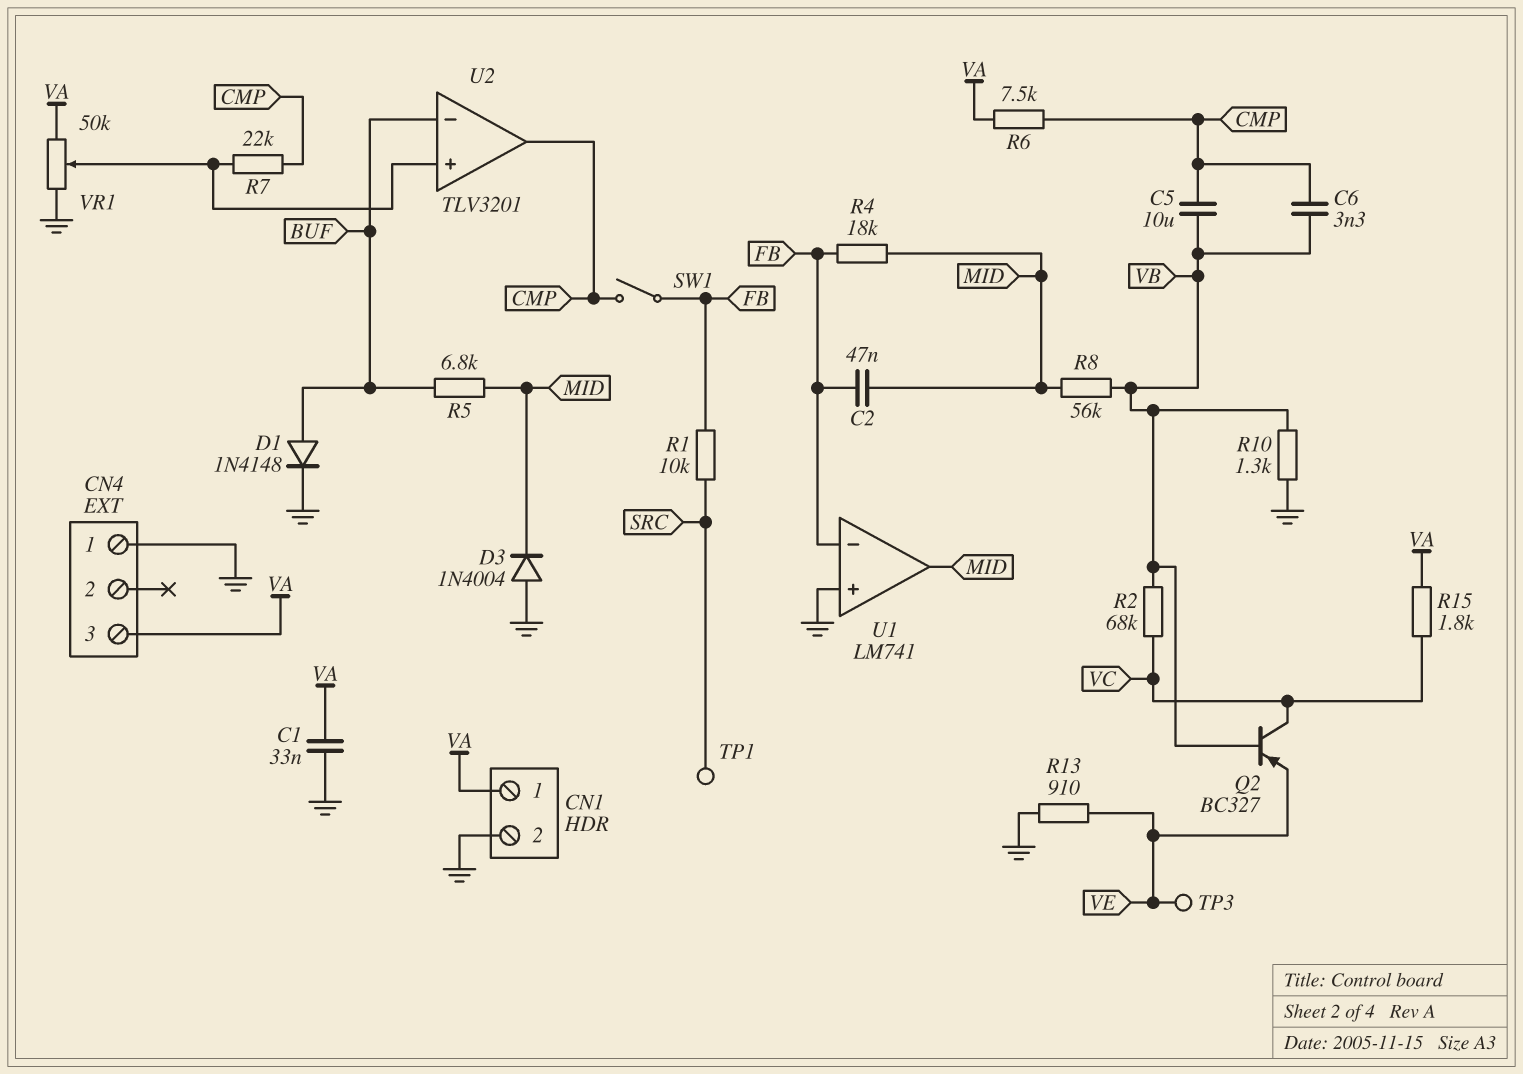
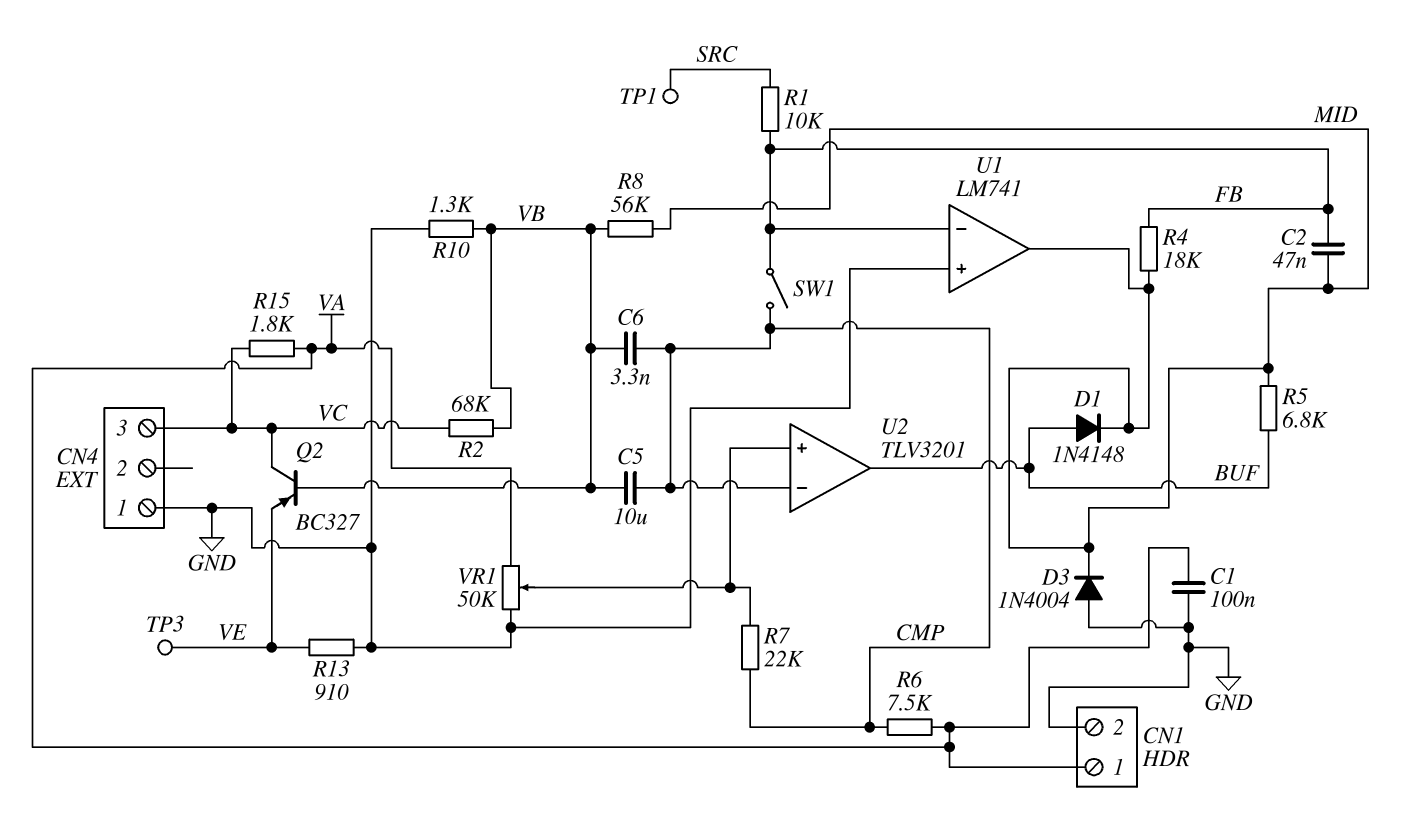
C1: 33nF (GND, VA) -> 100nF (GND, VA)
CN4 pin 3: VA -> VC
D1: diode 1N4148 (A BUF, K GND) -> diode 1N4148 (A BUF, K MID)
U2 pin in-: BUF -> CMP
U2 pin out: CMP -> BUF

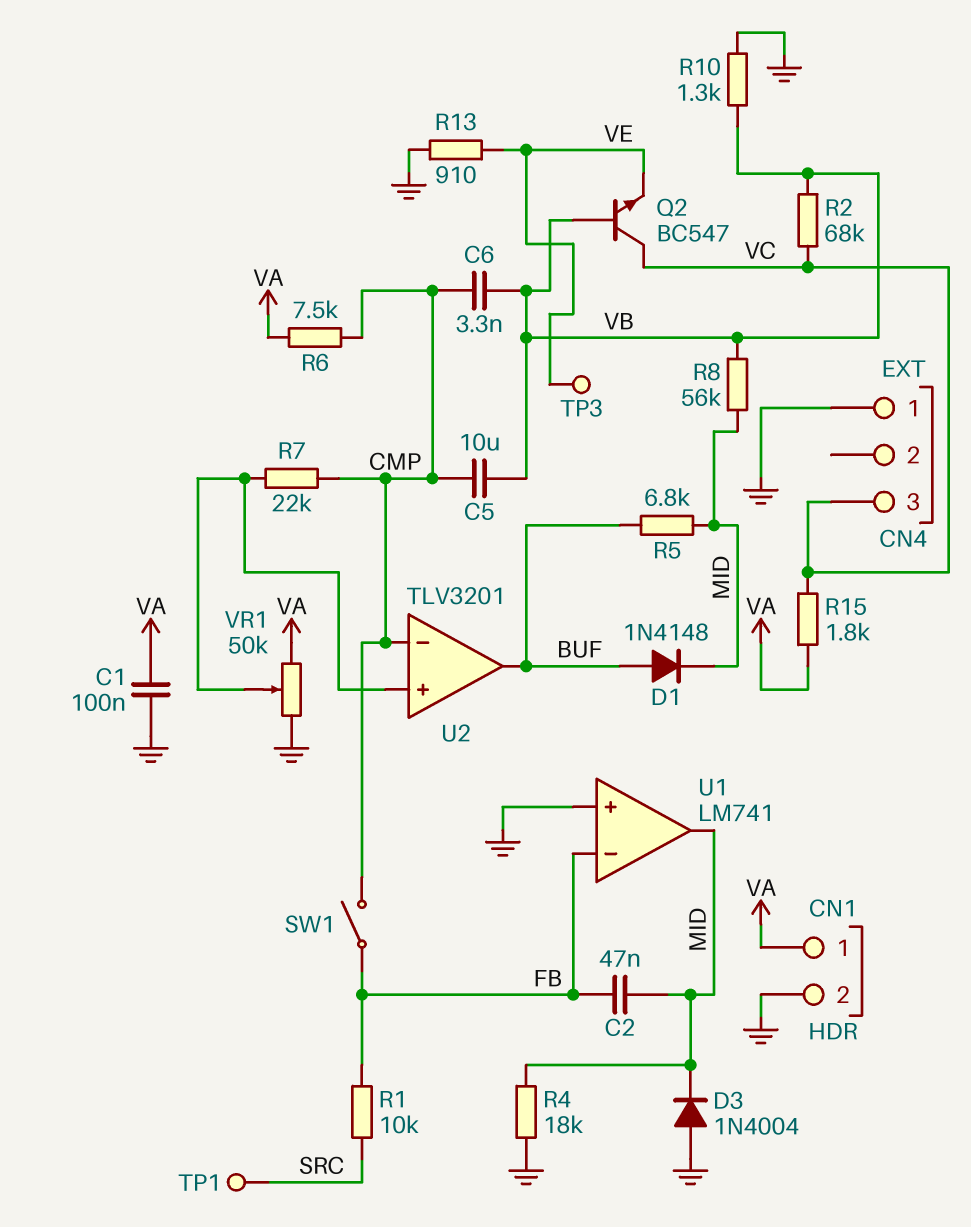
Q2: PNP BC327 (B VB, C VC, E VE) -> NPN BC547 (B VB, C VC, E VE)
R4: 18k (FB, MID) -> 18k (GND, MID)

